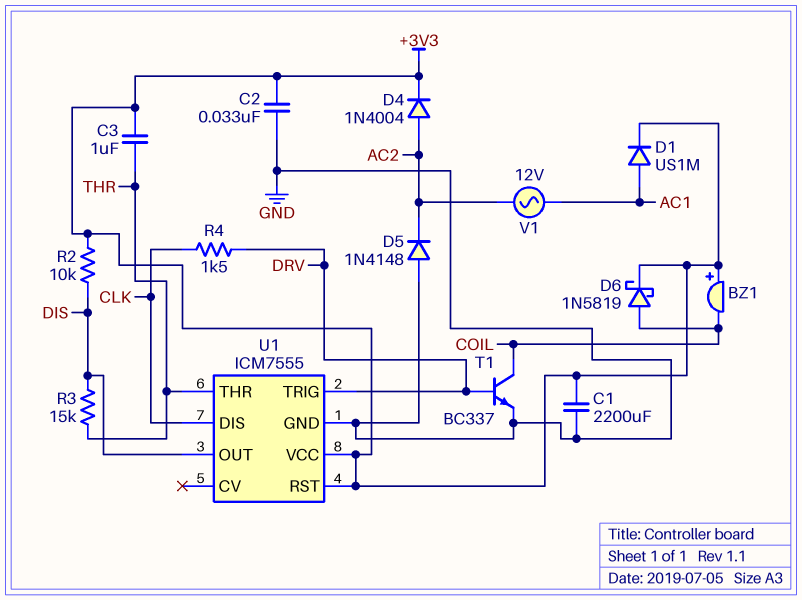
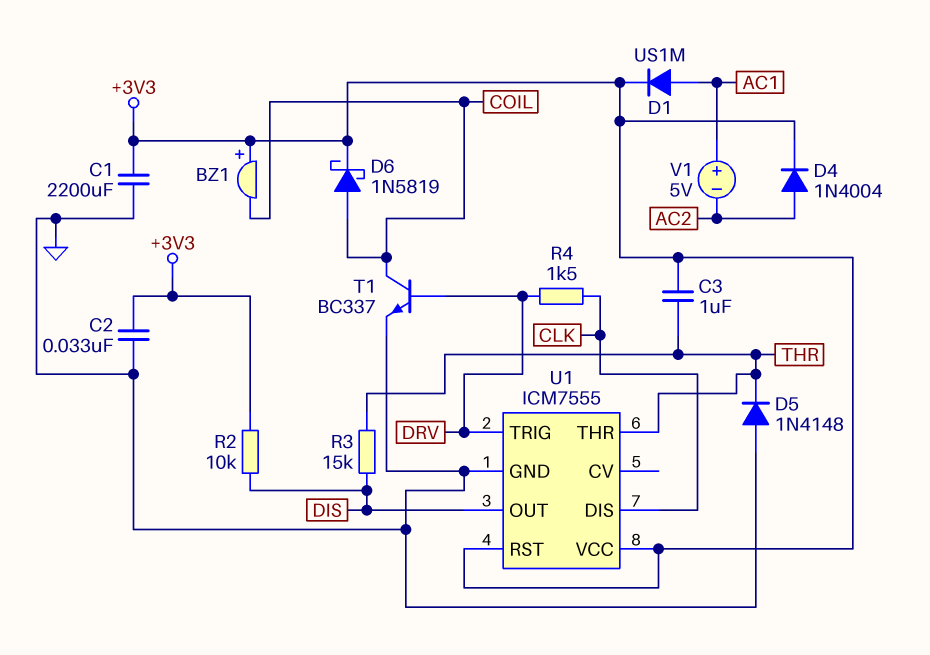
D5: diode 1N4148 (A GND, K AC2) -> diode 1N4148 (A GND, K THR)
V1: AC 12V (AC1, AC2) -> 5V (plus AC1, minus AC2)

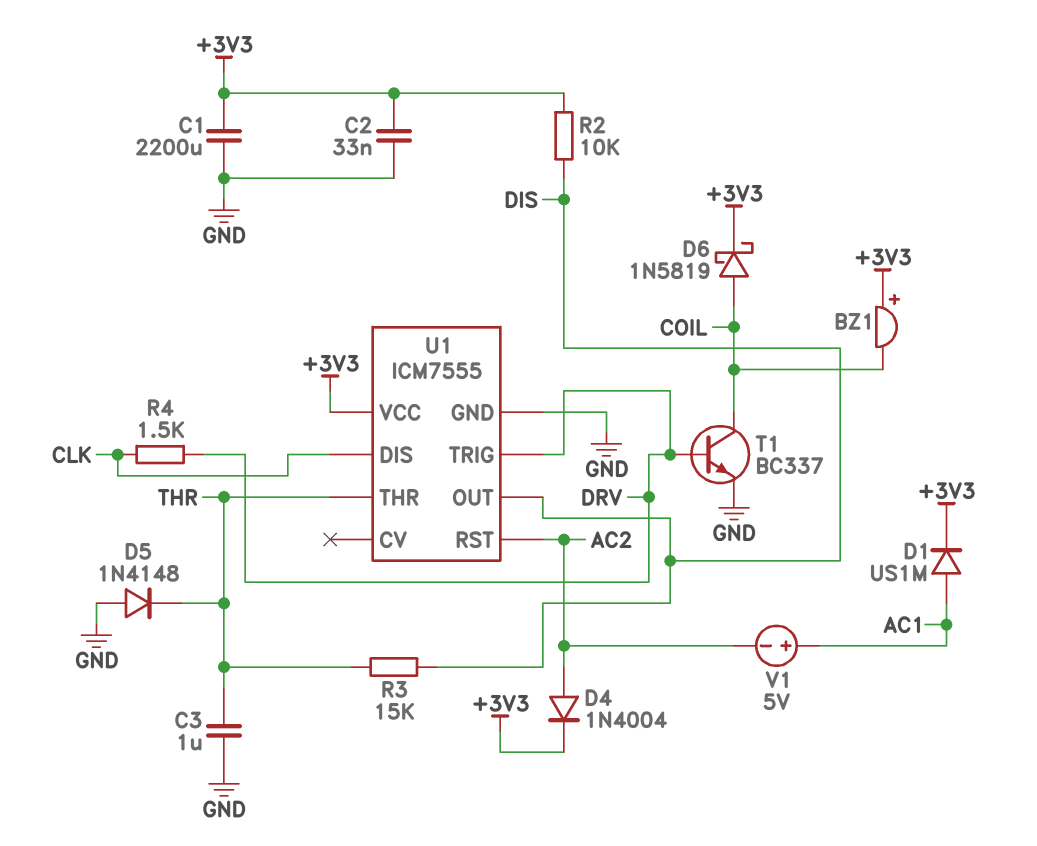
C3: 1uF (+3V3, THR) -> 1uF (GND, THR)
U1 pin RST: +3V3 -> AC2

